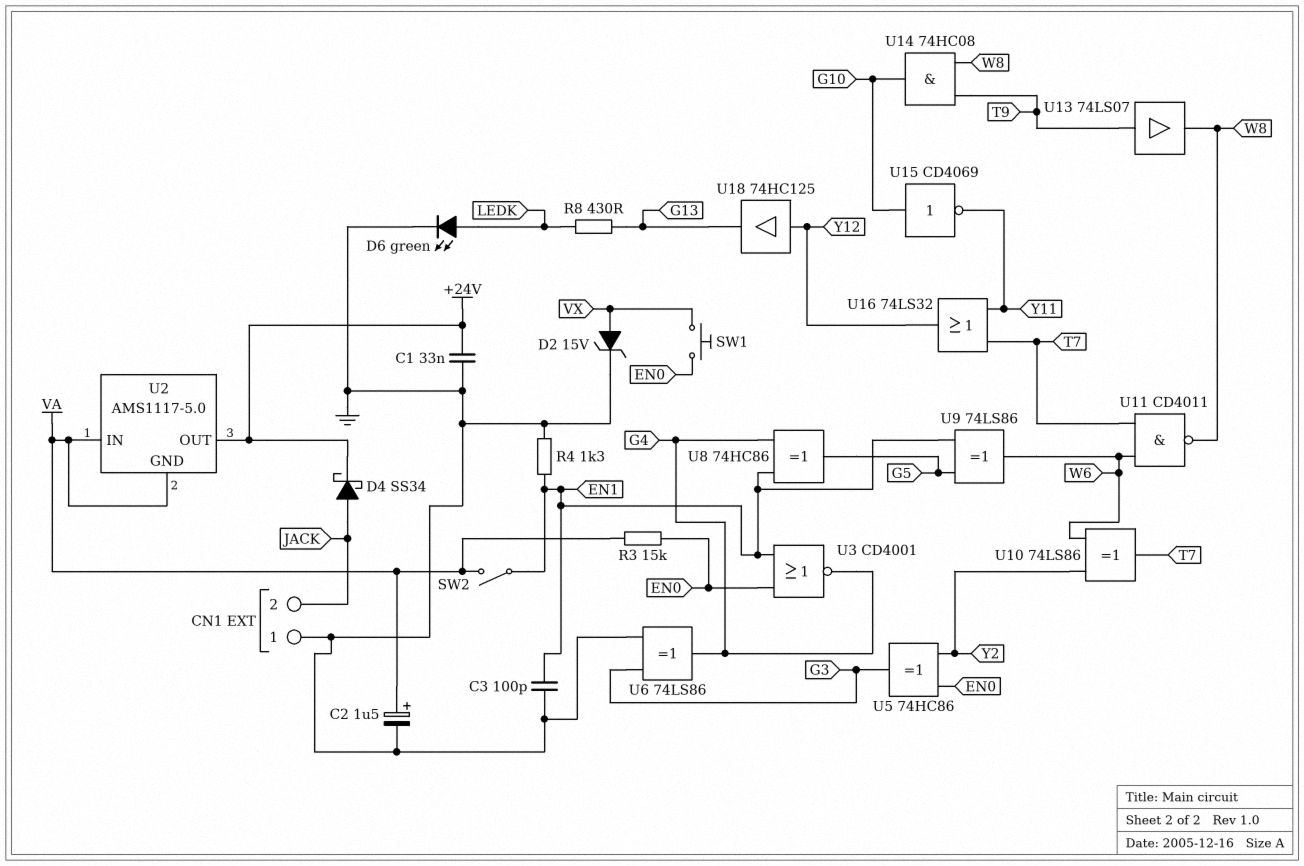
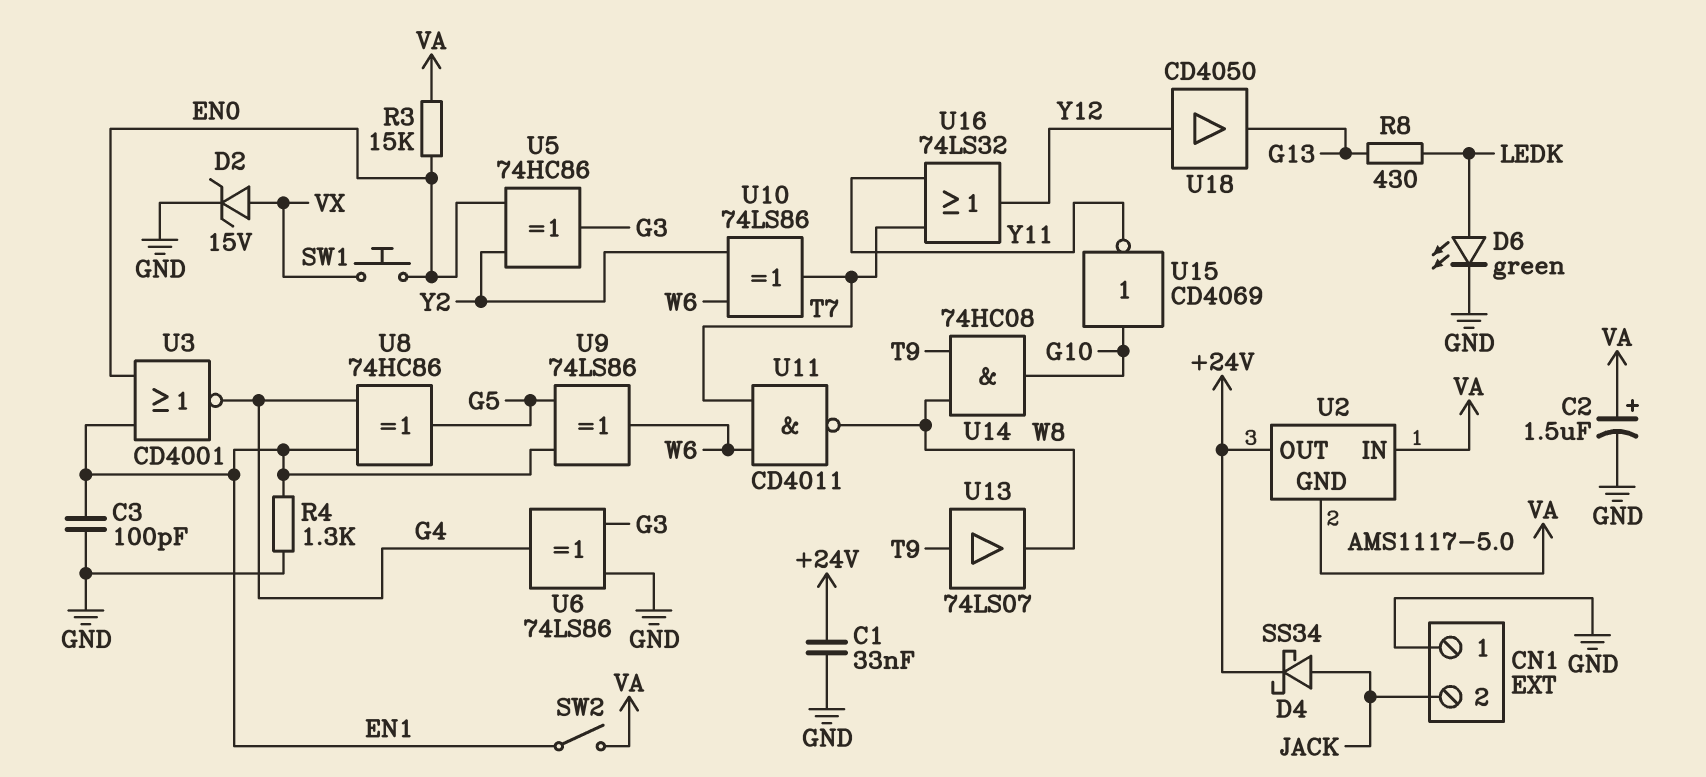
U18: buffer 74HC125 (in Y12, out G13) -> buffer CD4050 (in Y12, out G13)

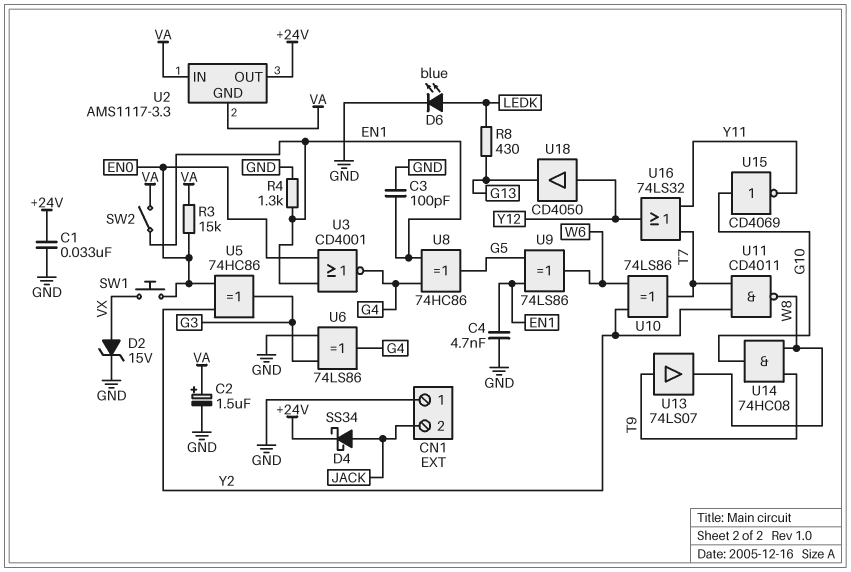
C4: none -> 4.7nF (EN1, GND)
D6: LED green (A LEDK, K GND) -> LED blue (A LEDK, K GND)
U2: AMS1117-5.0 -> AMS1117-3.3
U11: NAND CD4011 (in T7, in W6, out W8) -> NAND CD4011 (in T7, in Y2, out W8)

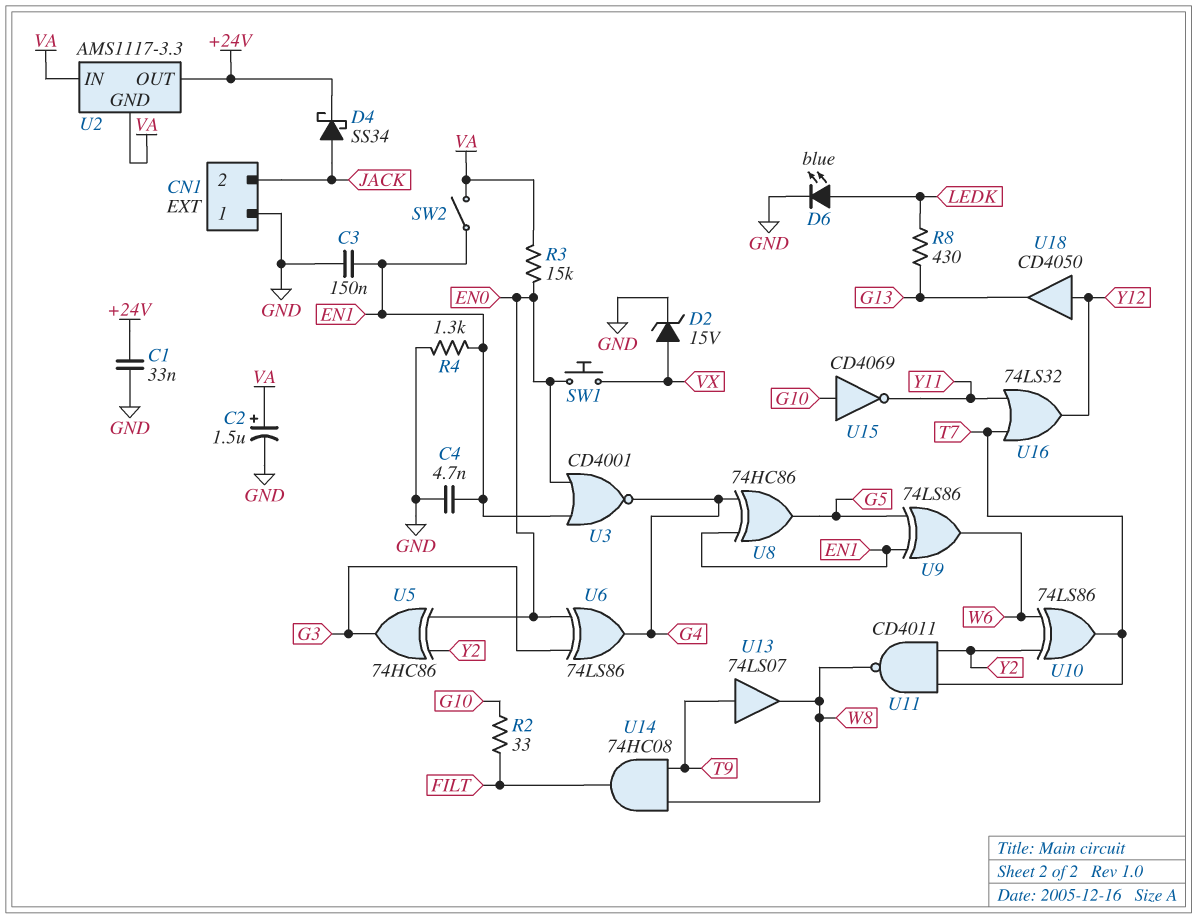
C3: 100pF (EN1, GND) -> 150nF (EN1, GND)
R2: none -> 33 (FILT, G10)
U6: XOR 74LS86 (in G3, in GND, out G4) -> XOR 74LS86 (in EN0, in G3, out G4)
U14: AND 74HC08 (in T9, in W8, out G10) -> AND 74HC08 (in T9, in W8, out FILT)

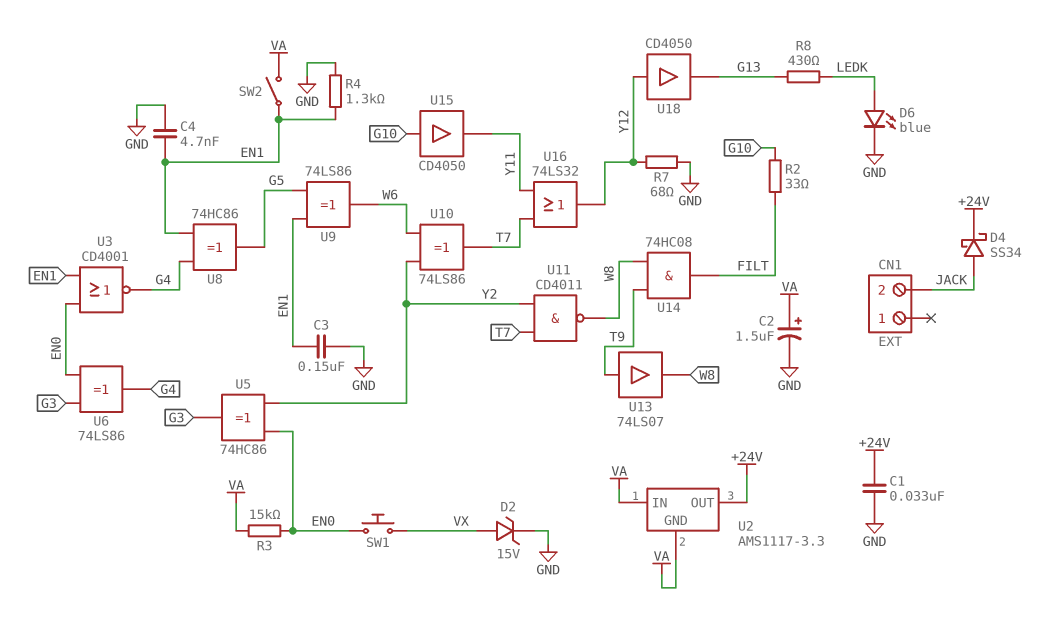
CN1 pin 1: GND -> none
R7: none -> 68 (GND, Y12)
U15: NOT CD4069 (in G10, out Y11) -> buffer CD4050 (in G10, out Y11)

